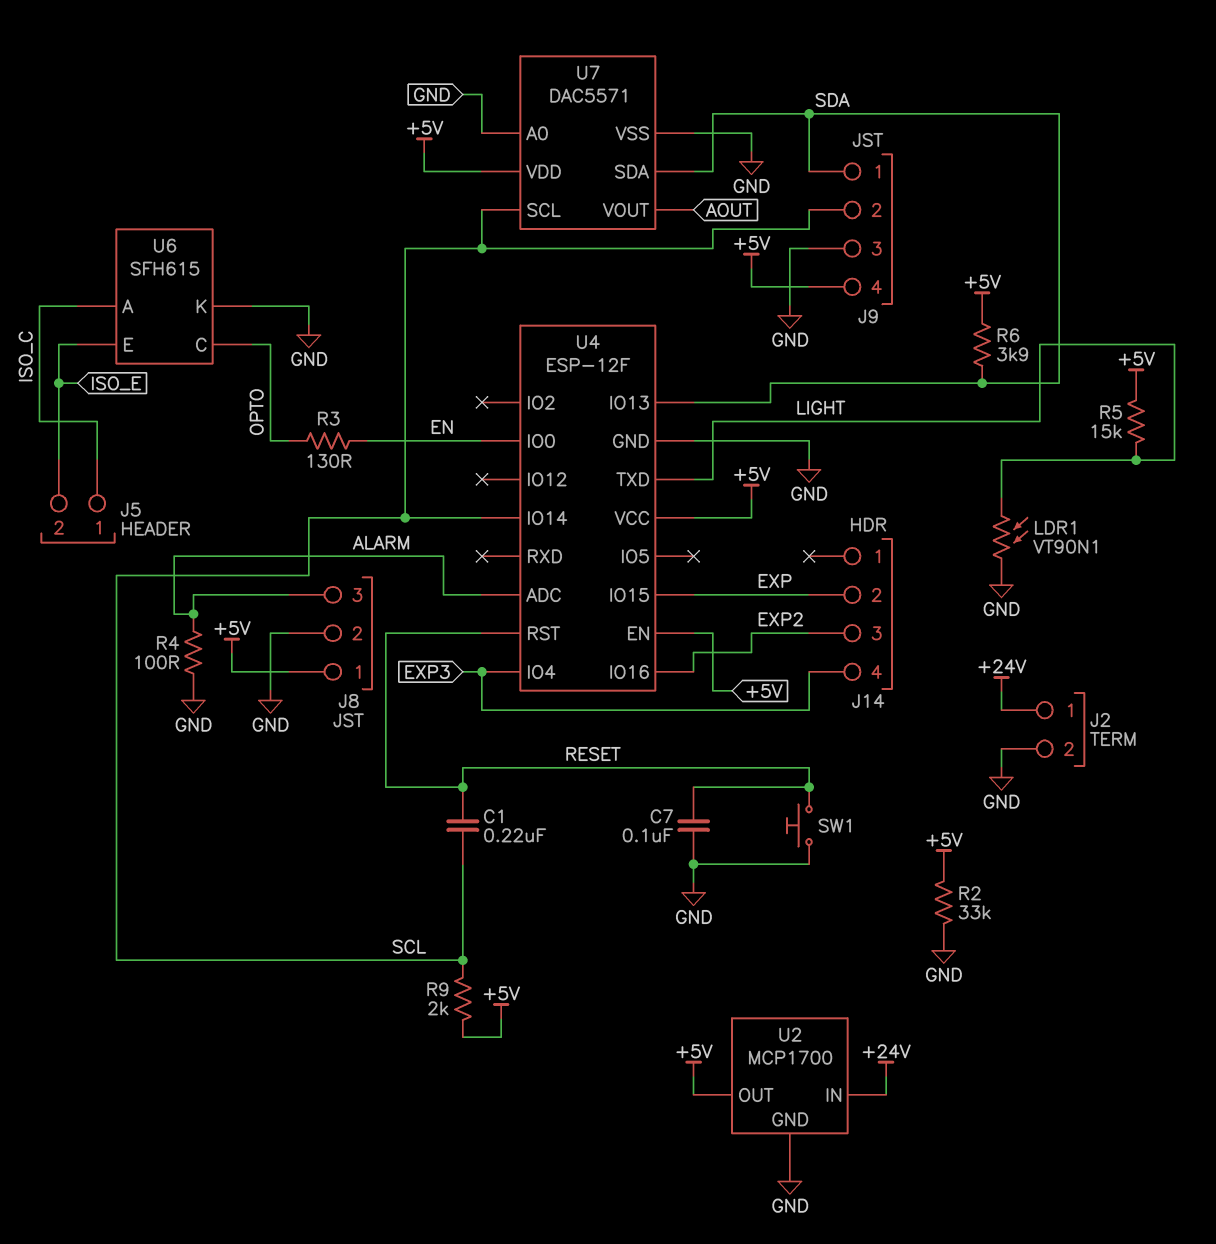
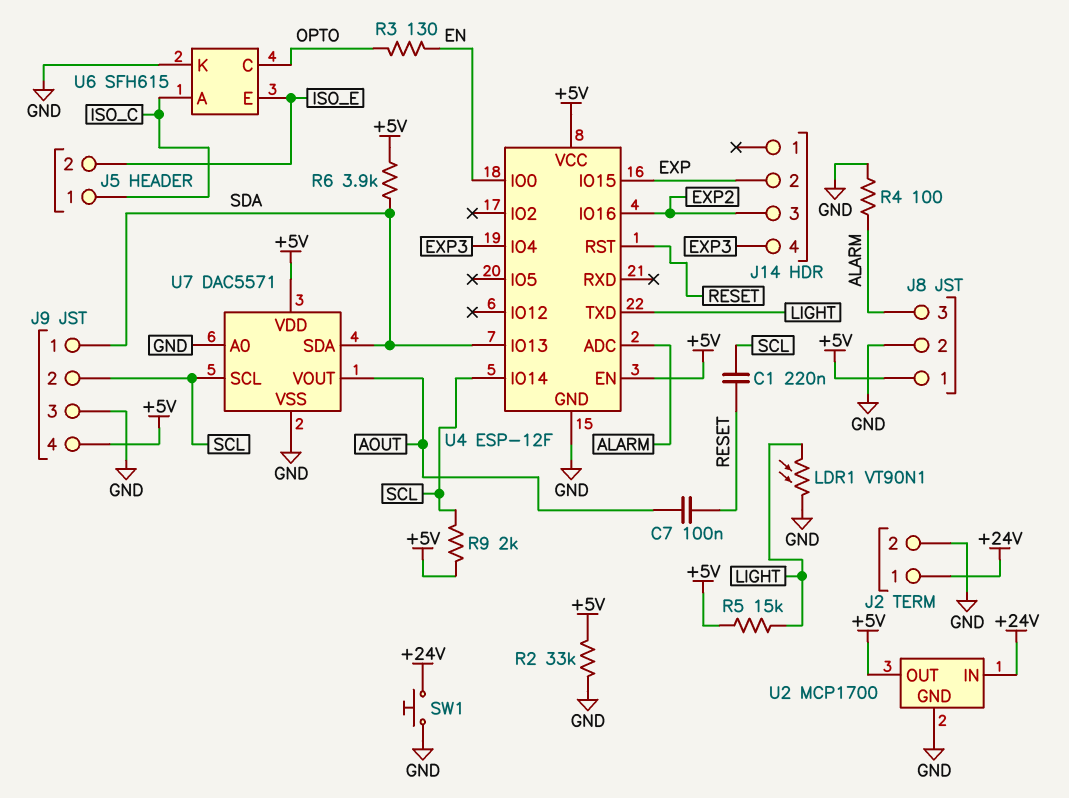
C7: 100nF (GND, RESET) -> 100nF (AOUT, RESET)
SW1: button (GND, RESET) -> button (+24V, GND)

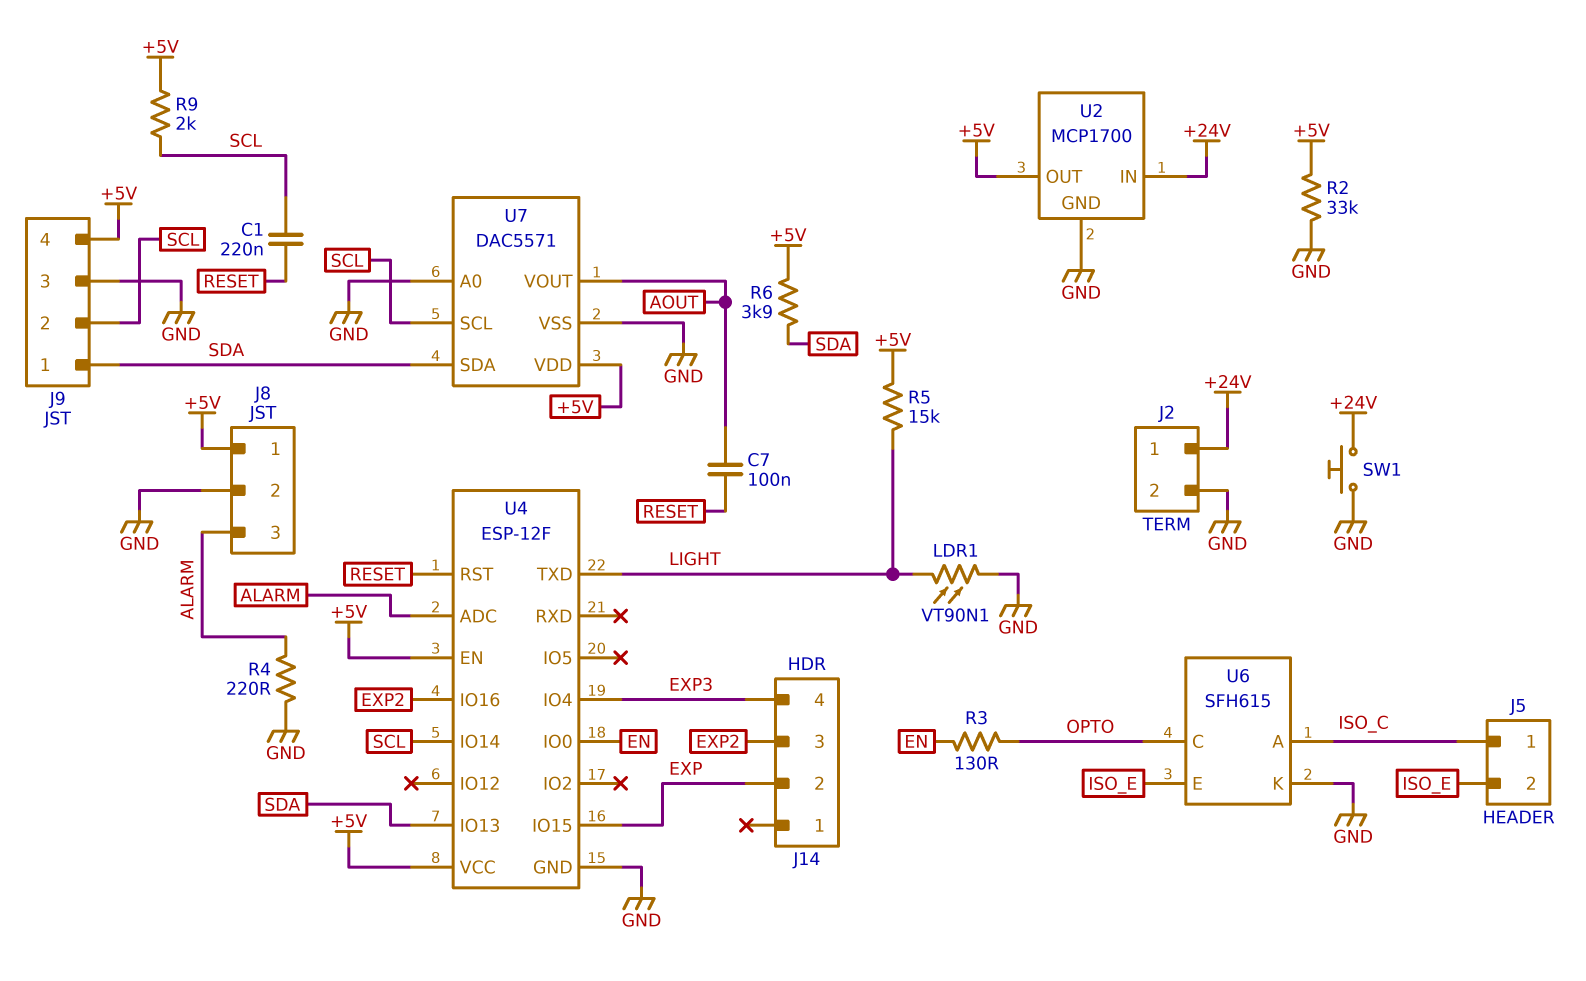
R4: 100 (ALARM, GND) -> 220 (ALARM, GND)

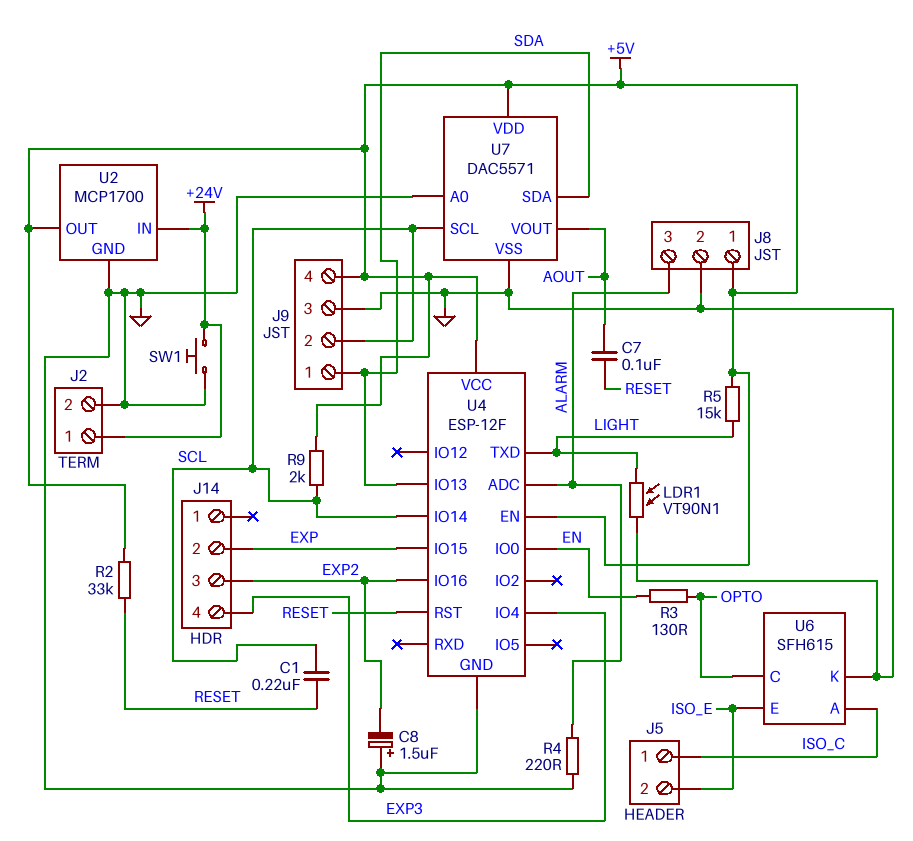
C8: none -> 1.5uF (plus GND, minus EXP2)
R2: 33k (+5V, GND) -> 33k (+5V, RESET)
R6: 3.9k (+5V, SDA) -> none

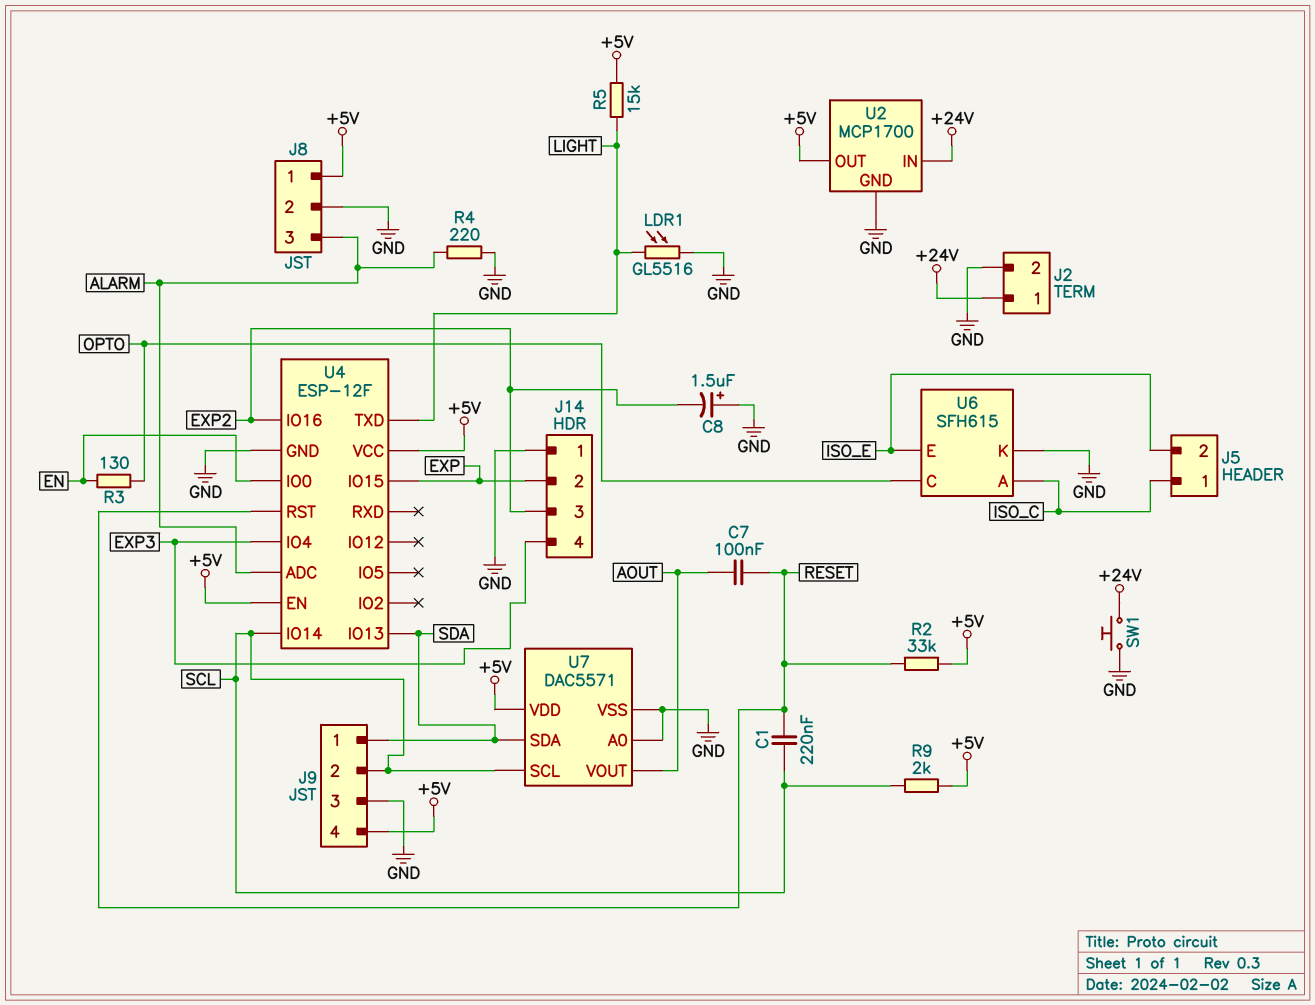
J14 pin 1: none -> GND
LDR1: VT90N1 (GND, LIGHT) -> GL5516 (GND, LIGHT)

